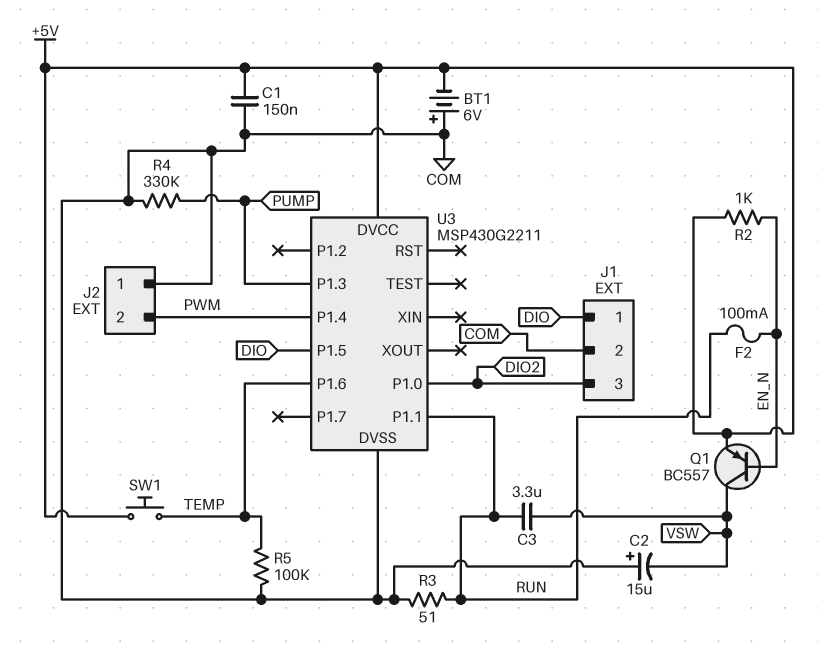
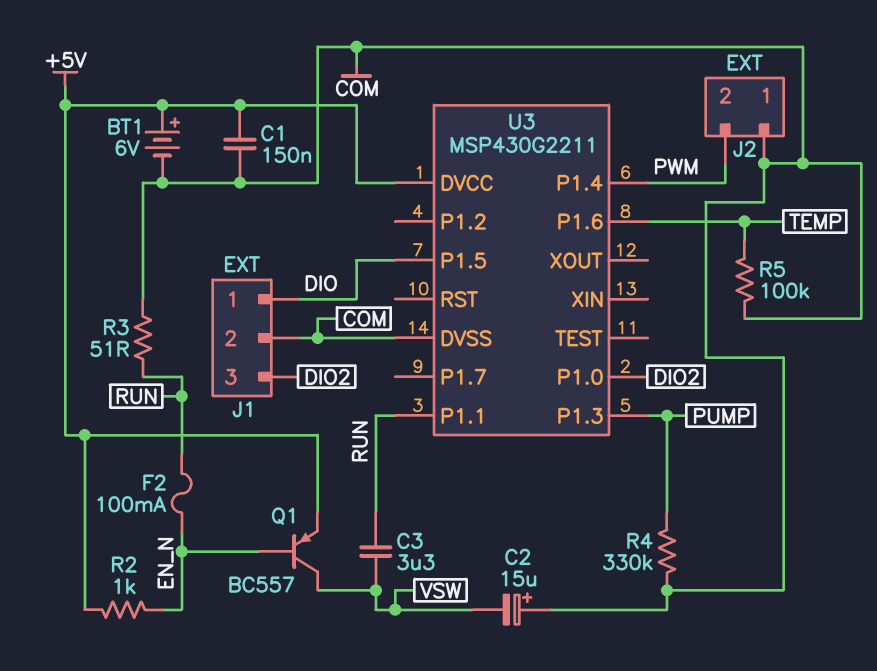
BT1: 6V (plus COM, minus +5V) -> 6V (plus +5V, minus COM)
SW1: button (+5V, TEMP) -> none

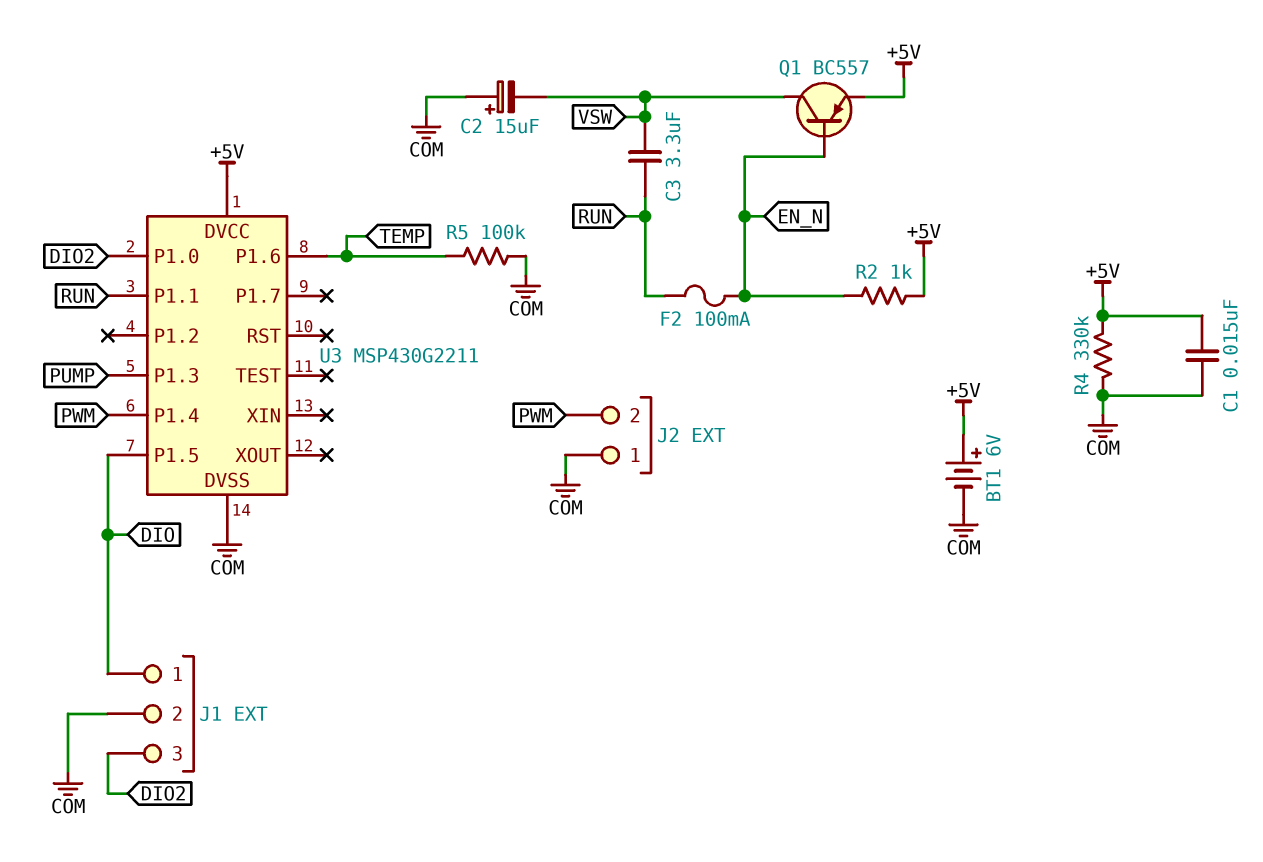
C1: 150nF (+5V, COM) -> 15nF (+5V, COM)
R3: 51 (COM, RUN) -> none
R4: 330k (COM, PUMP) -> 330k (+5V, COM)

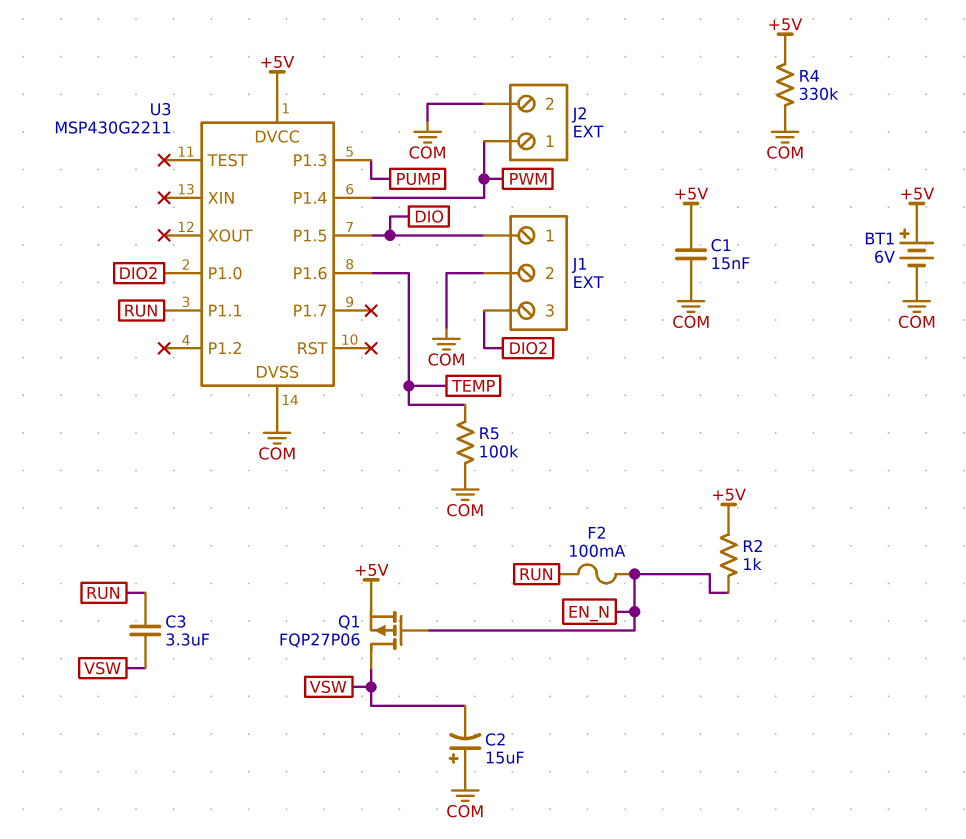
J2 pin 1: COM -> PWM
J2 pin 2: PWM -> COM
Q1: PNP BC557 (B EN_N, C VSW, E +5V) -> PMOS FQP27P06 (G EN_N, D VSW, S +5V)

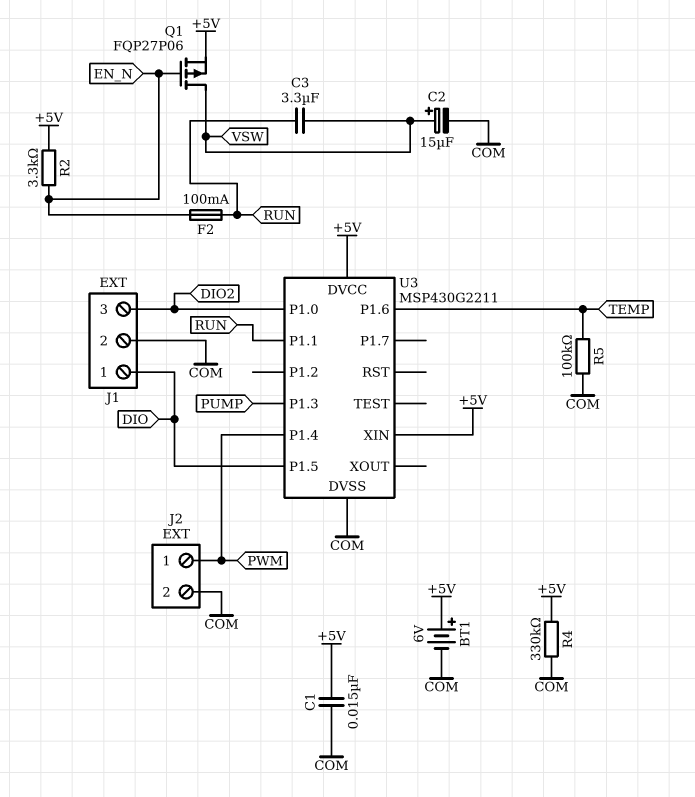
C2: 15uF (plus COM, minus VSW) -> 15uF (plus VSW, minus COM)
R2: 1k (+5V, EN_N) -> 3.3k (+5V, EN_N)
U3 pin XIN: none -> +5V

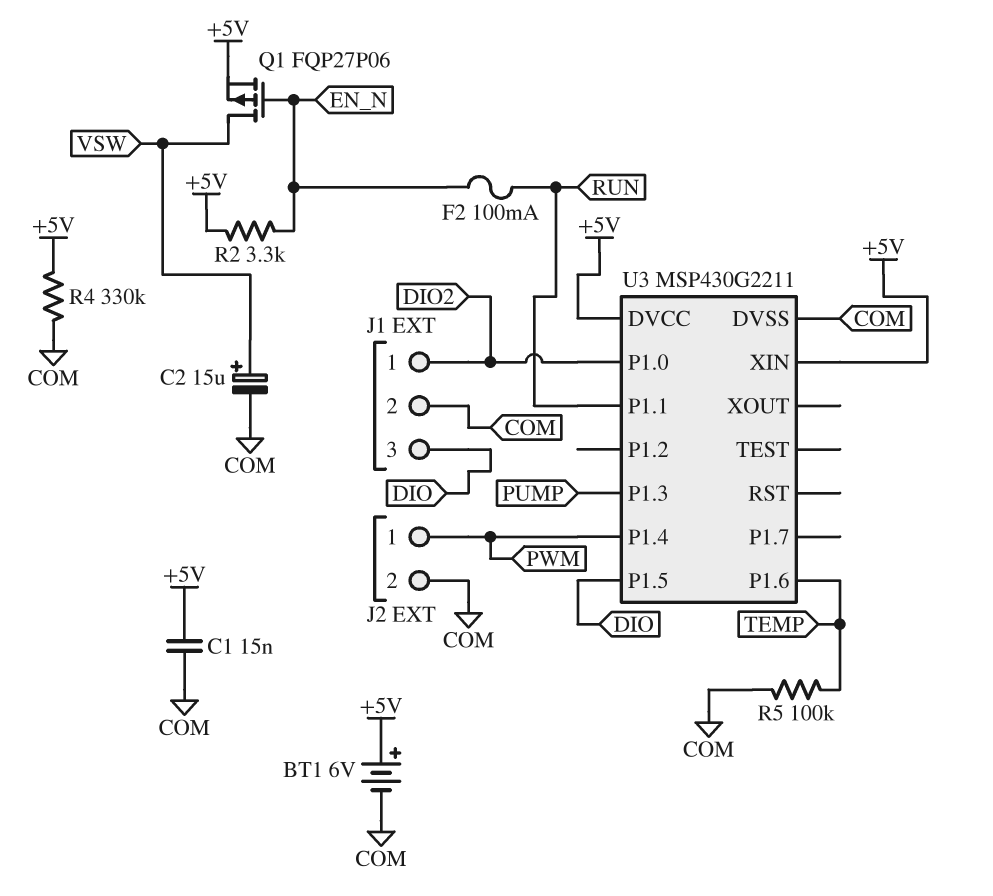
C3: 3.3uF (RUN, VSW) -> none
J1 pin 1: DIO -> DIO2
J1 pin 3: DIO2 -> DIO

